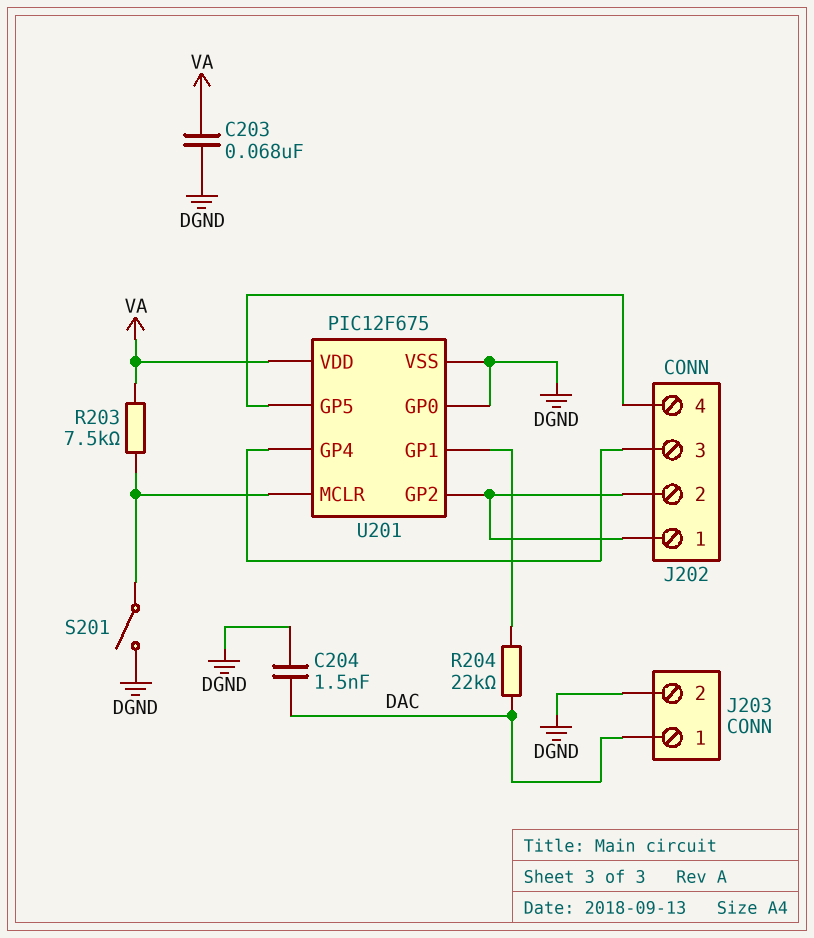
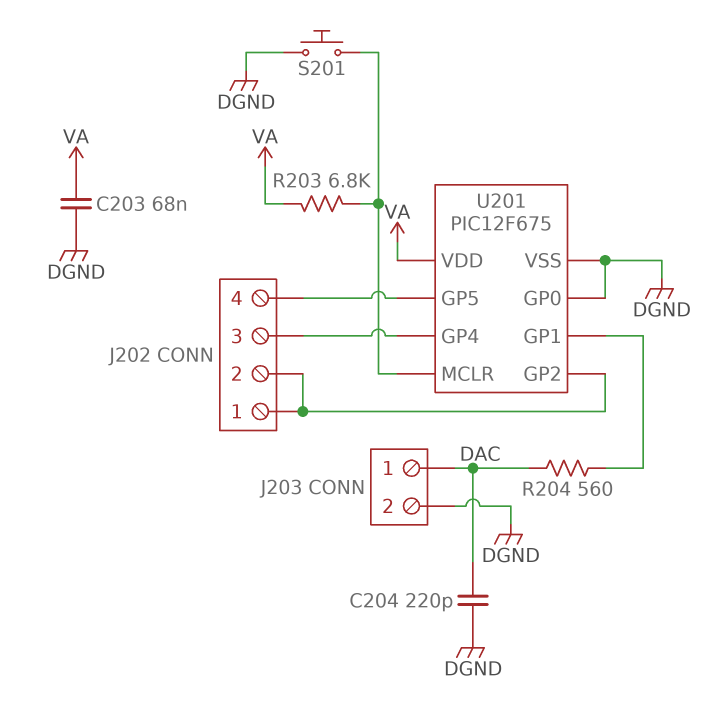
C204: 1.5nF (DAC, DGND) -> 220pF (DAC, DGND)
R203: 7.5k (U201/MCLR, VA) -> 6.8k (U201/MCLR, VA)
R204: 22k (DAC, U201/GP1) -> 560 (DAC, U201/GP1)
S201: switch (DGND, U201/MCLR) -> button (DGND, U201/MCLR)

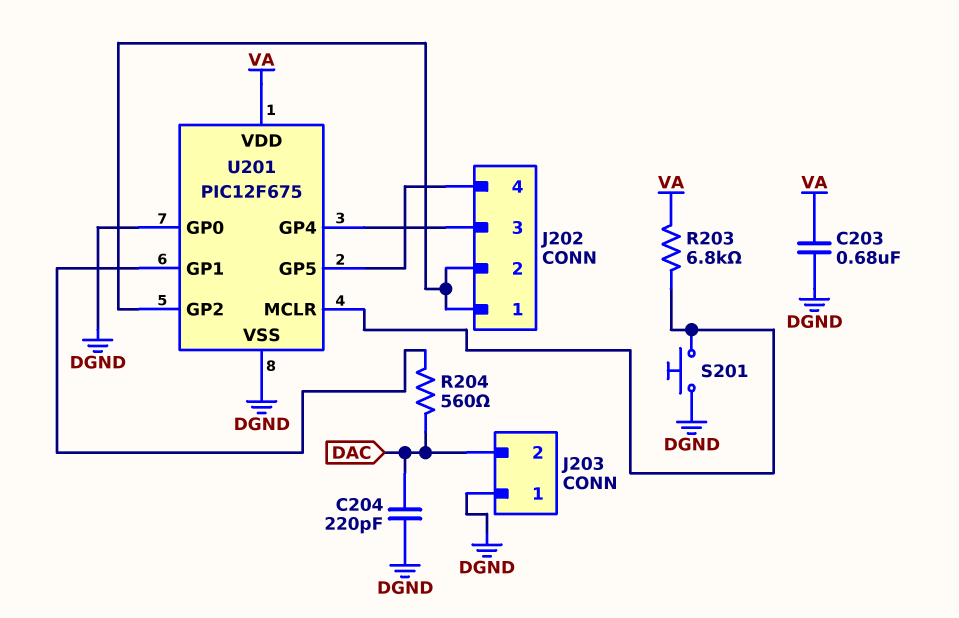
C203: 68nF (DGND, VA) -> 680nF (DGND, VA)
J203 pin 1: DAC -> DGND
J203 pin 2: DGND -> DAC

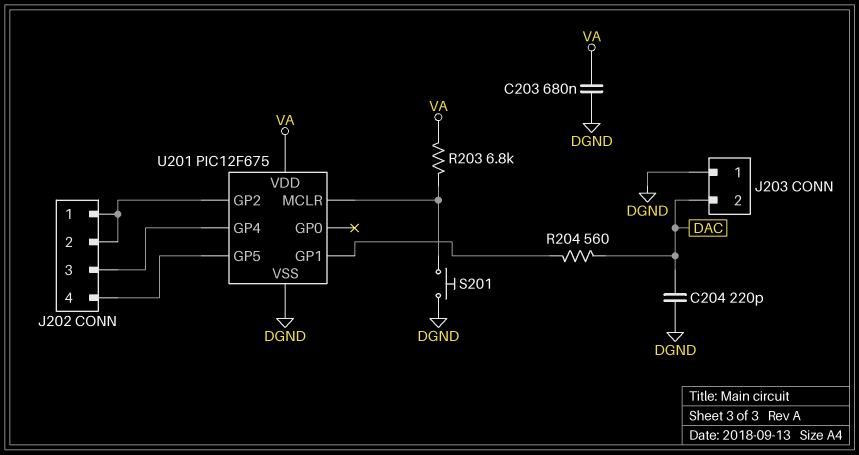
U201 pin GP0: DGND -> none

